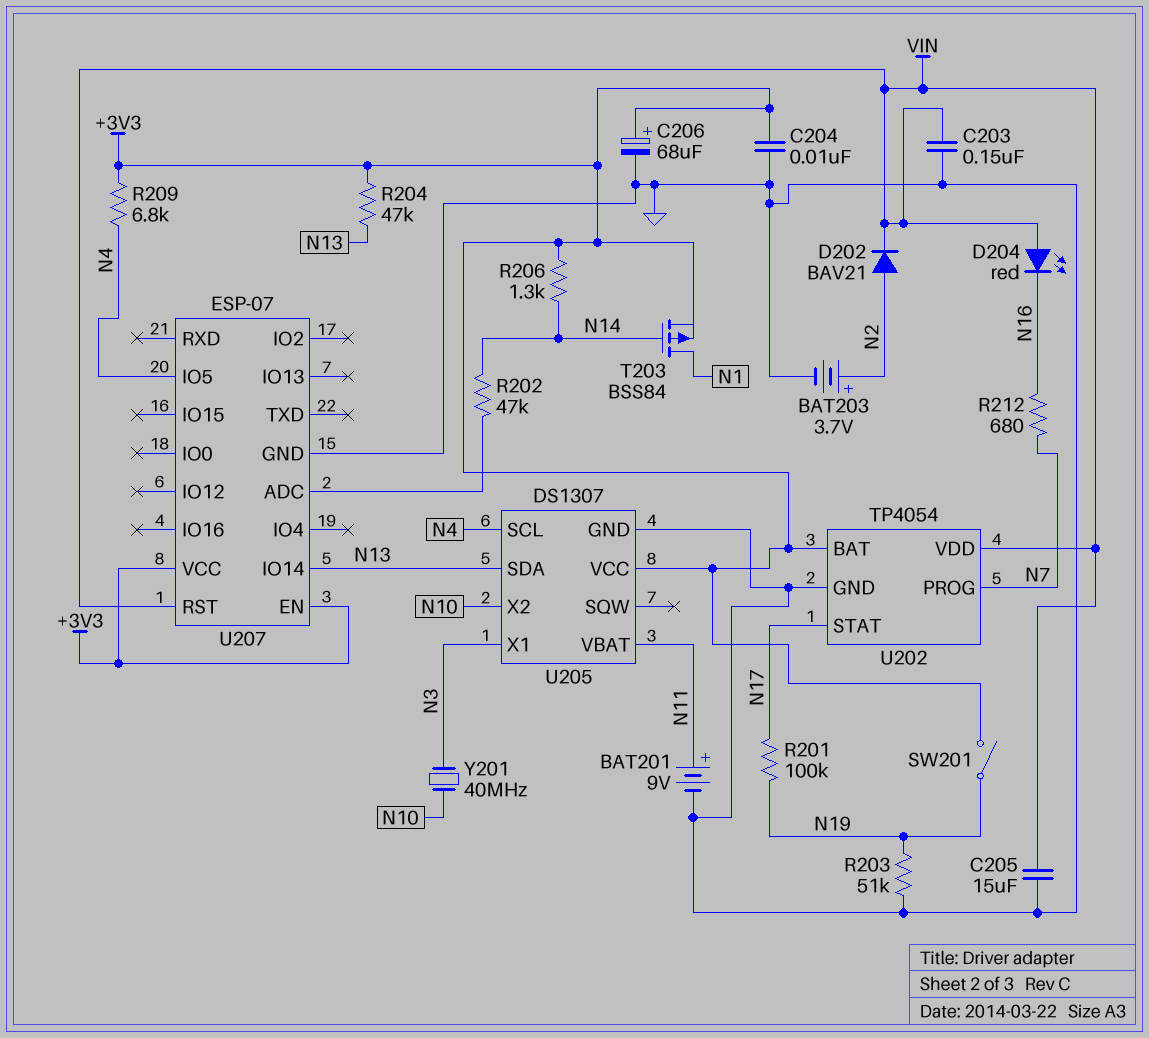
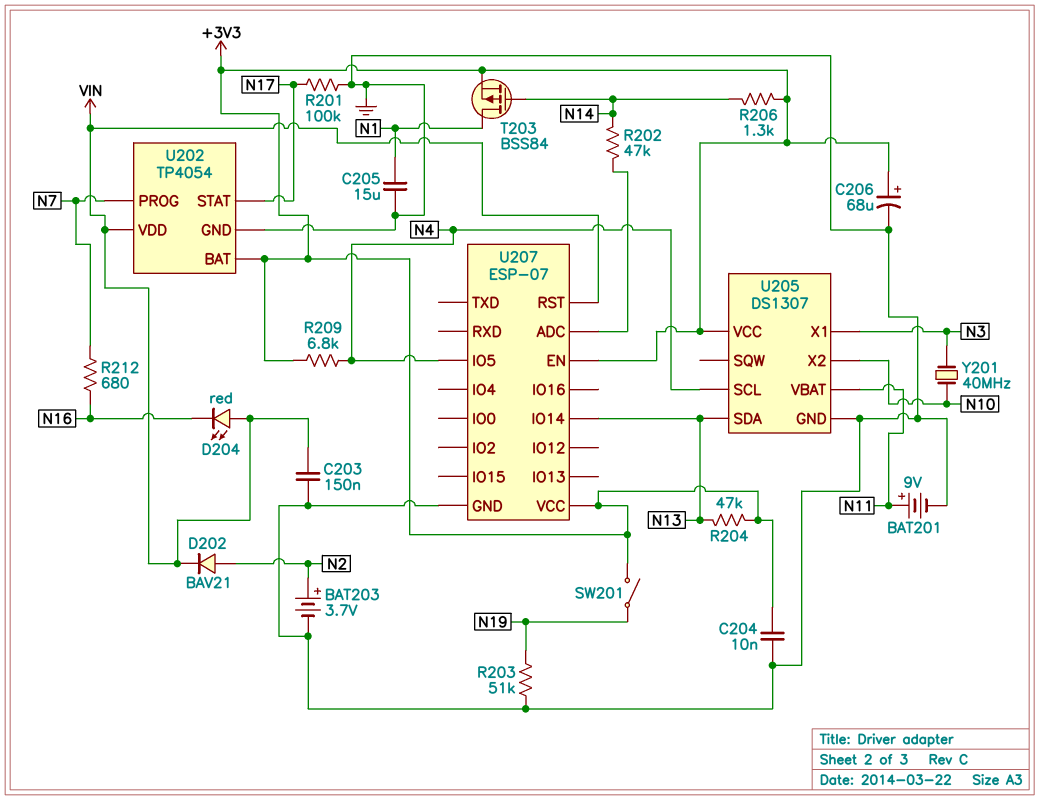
C205: 15uF (GND, VIN) -> 15uF (GND, N1)
R201: 100k (N17, N19) -> 100k (GND, N17)

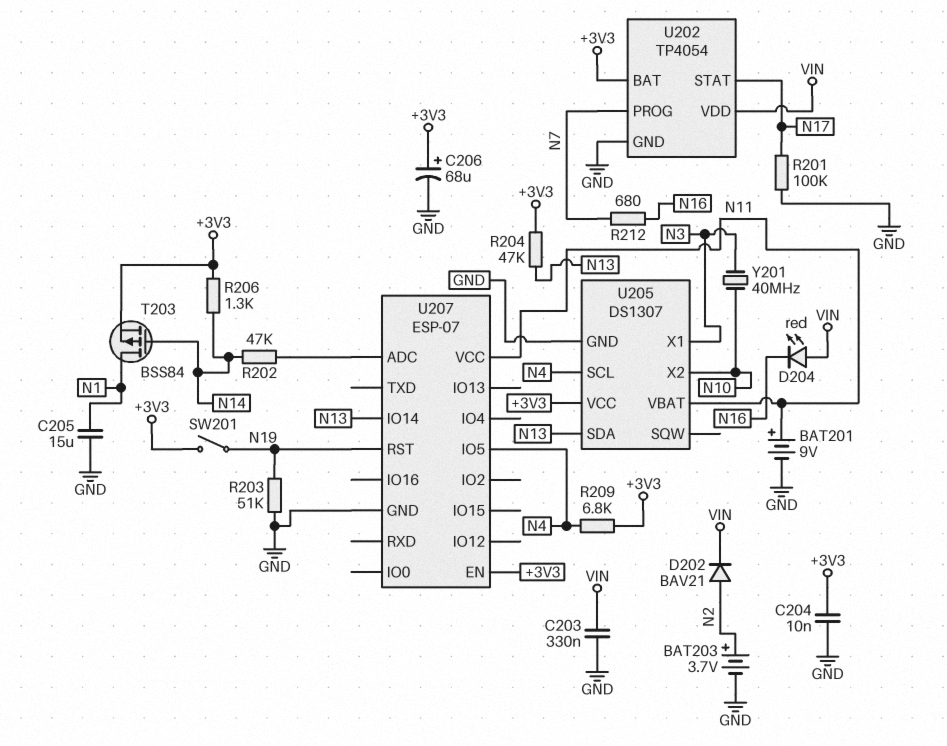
C203: 150nF (GND, VIN) -> 330nF (GND, VIN)
U207 pin RST: VIN -> N19
U207 pin VCC: +3V3 -> N11

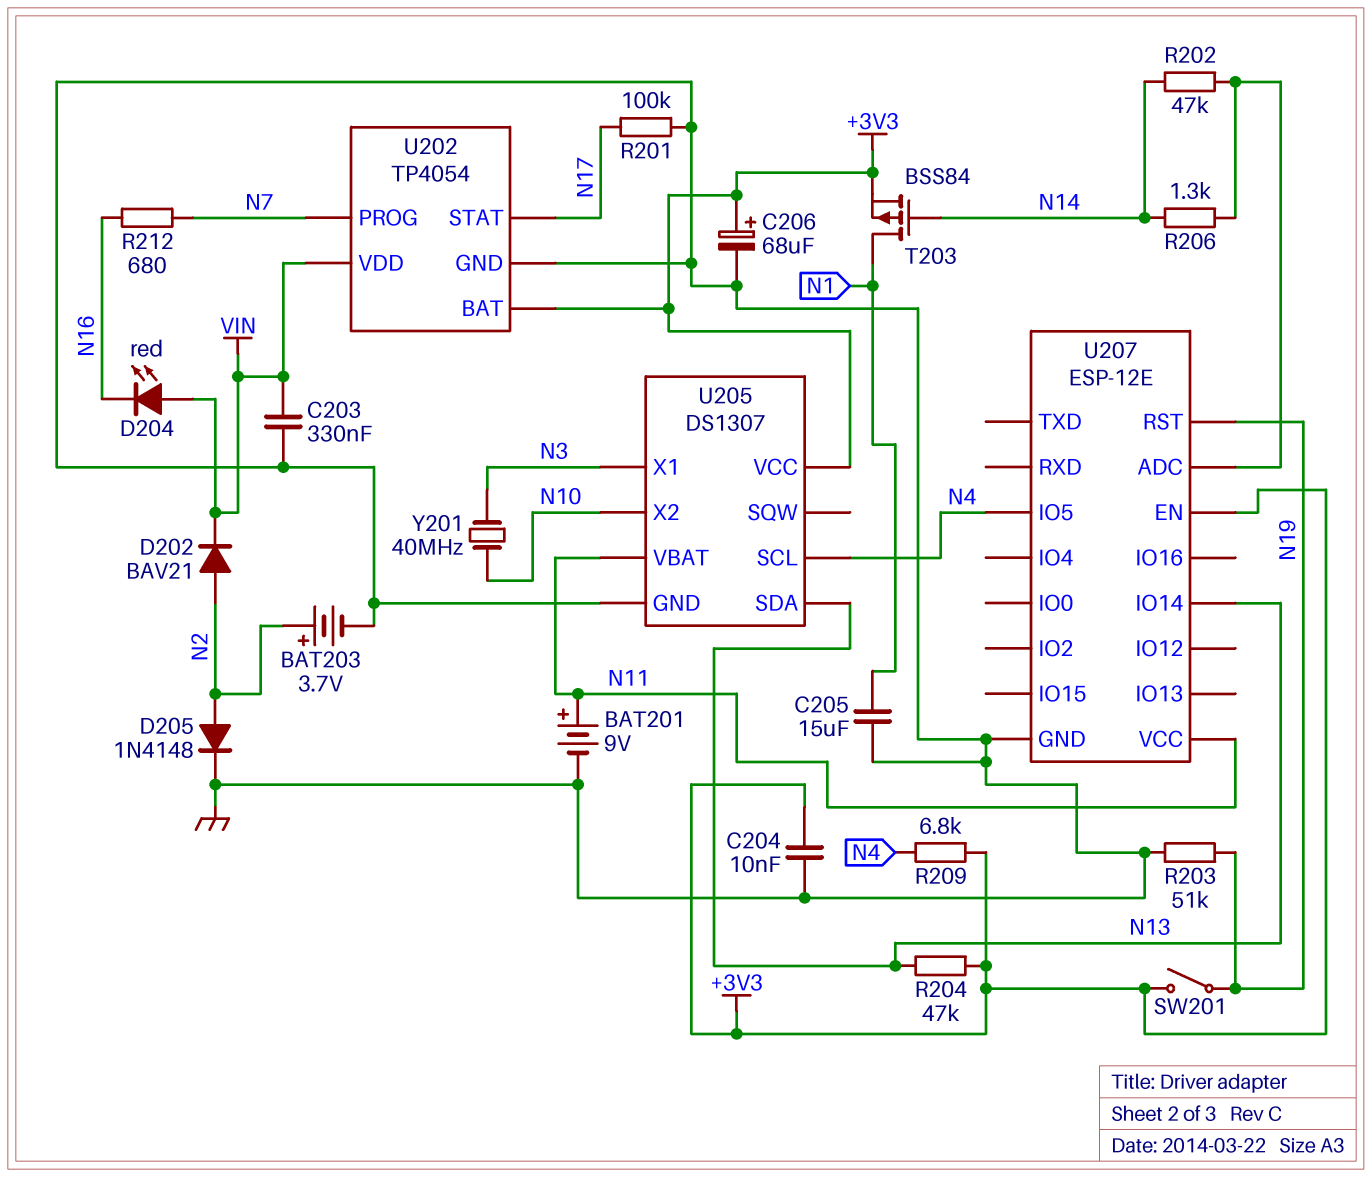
D205: none -> diode 1N4148 (A N2, K GND)
R206: 1.3k (+3V3, N14) -> 1.3k (N14, U207/ADC)
U207: ESP-07 -> ESP-12E

